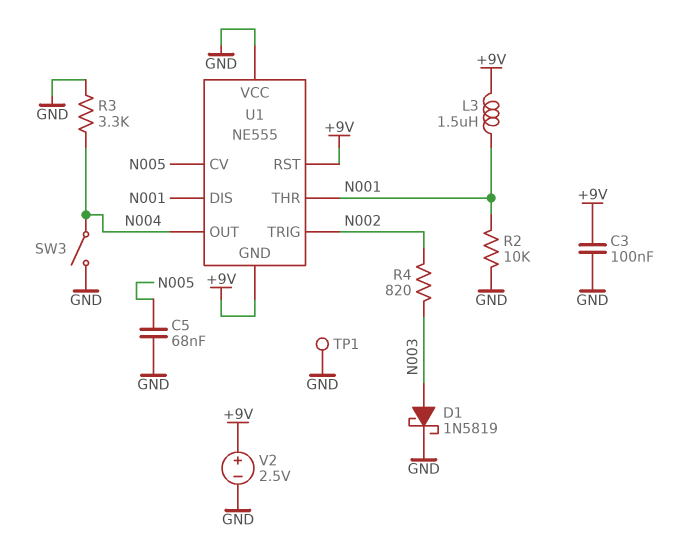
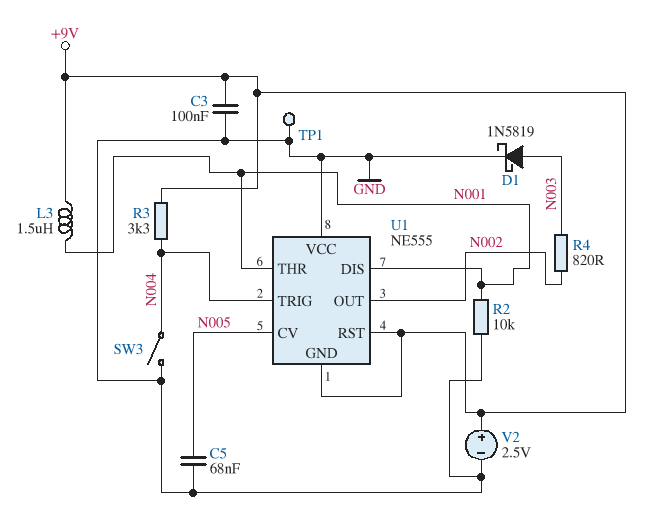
R3: 3.3k (GND, N004) -> 3.3k (+9V, N004)
U1 pin OUT: N004 -> N002
U1 pin TRIG: N002 -> N004

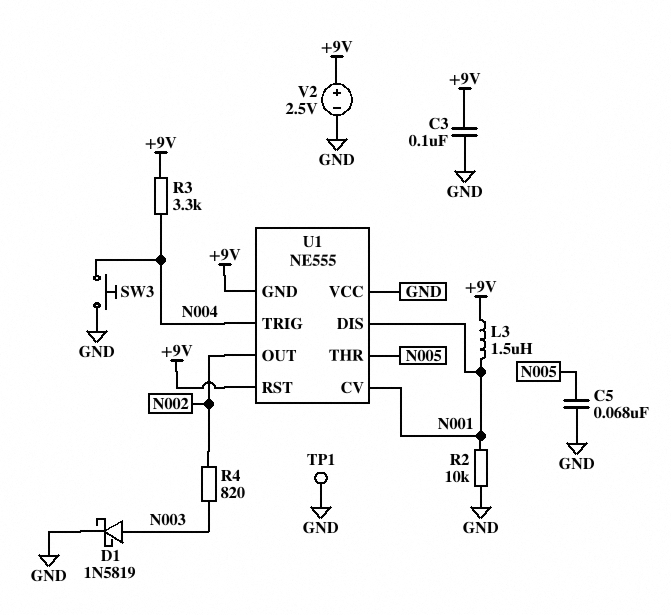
SW3: switch (GND, N004) -> button (GND, N004)
U1 pin CV: N005 -> N001
U1 pin THR: N001 -> N005

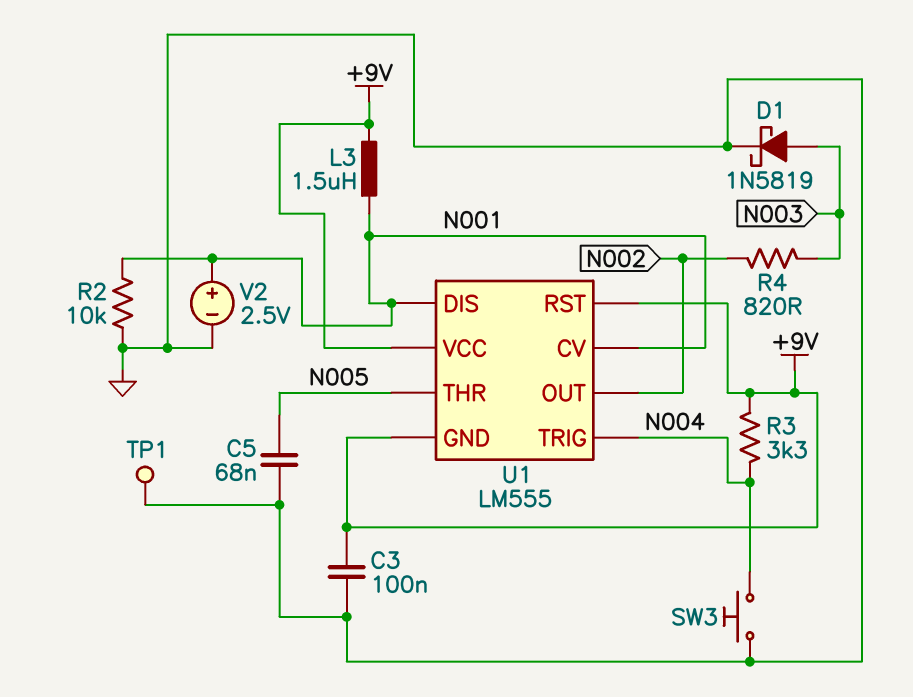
U1: NE555 -> LM555
U1 pin VCC: GND -> +9V
V2: 2.5V (plus +9V, minus GND) -> 2.5V (plus N001, minus GND)

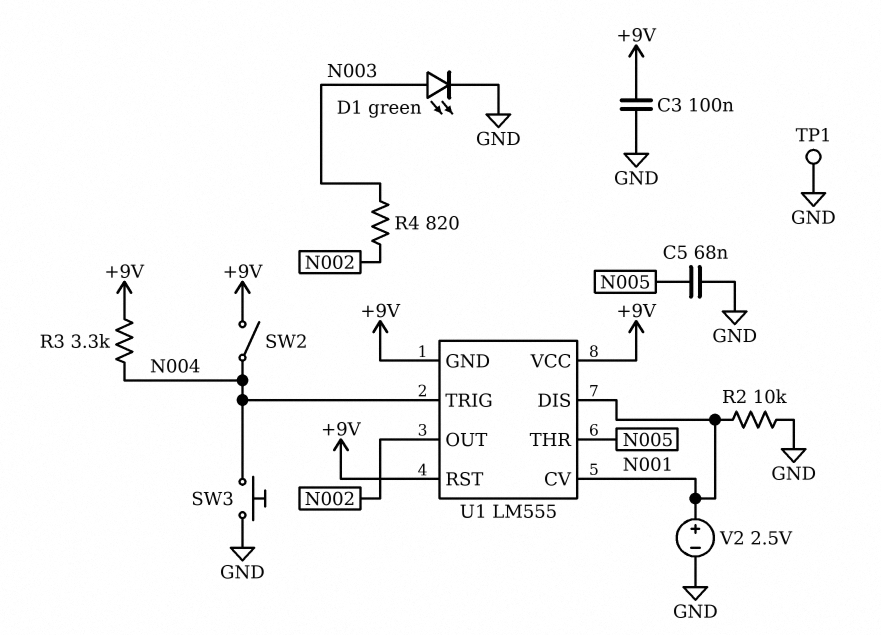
D1: schottky 1N5819 (A N003, K GND) -> LED green (A N003, K GND)
L3: 1.5uH (+9V, N001) -> none
SW2: none -> switch (+9V, N004)

